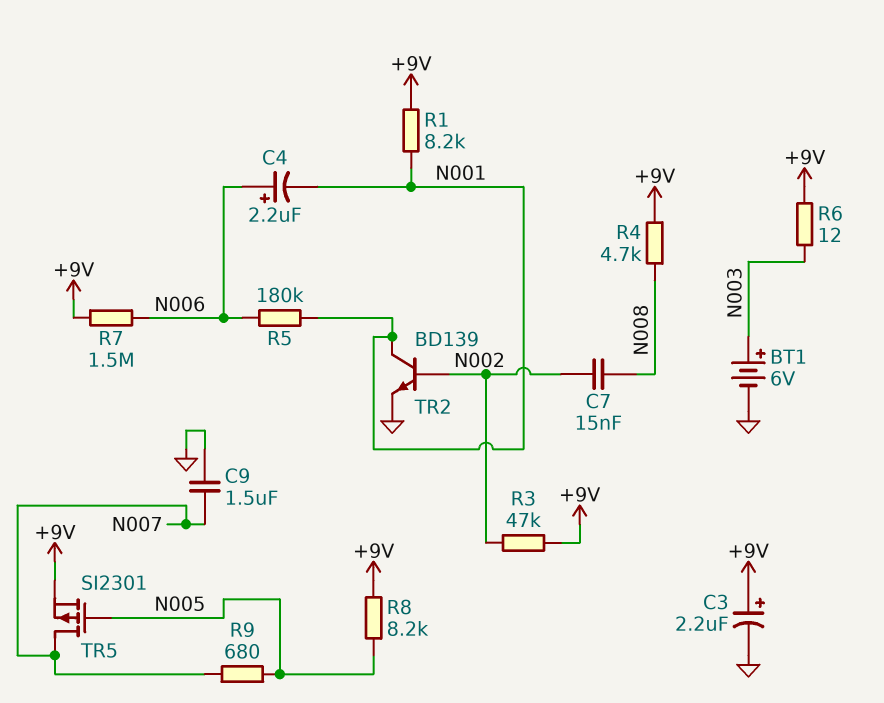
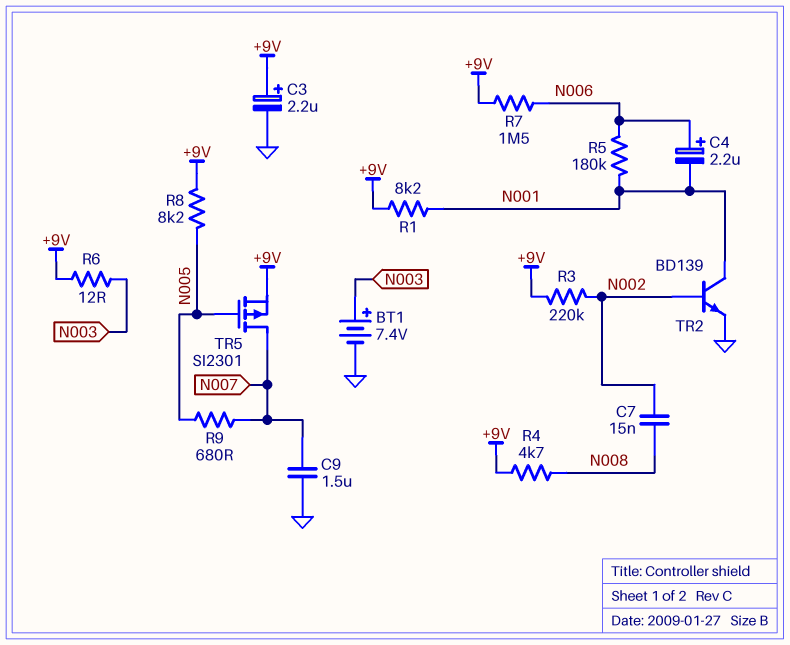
BT1: 6V (plus N003, minus GND) -> 7.4V (plus N003, minus GND)
R3: 47k (+9V, N002) -> 220k (+9V, N002)

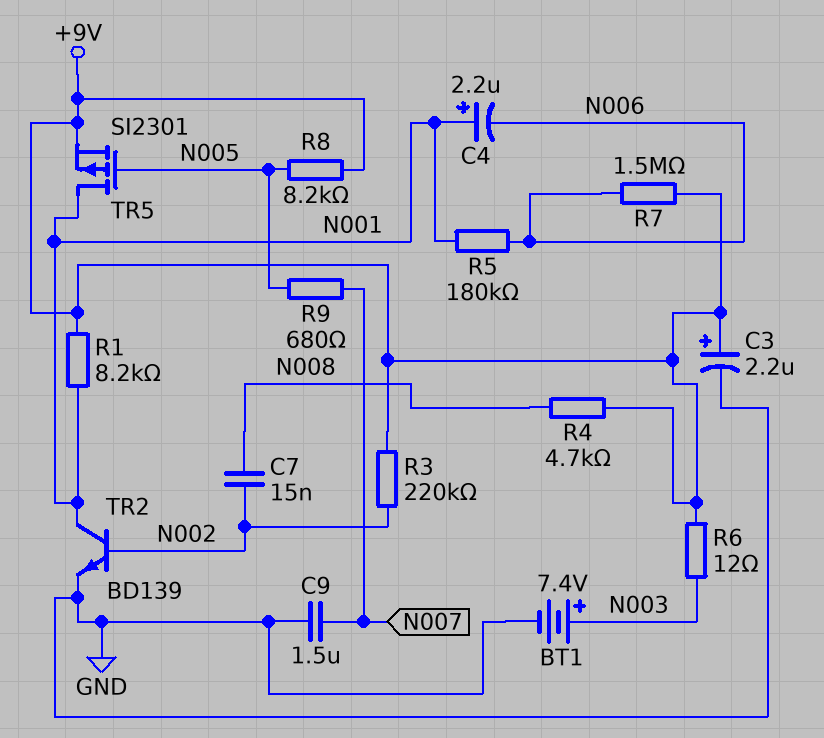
C4: 2.2uF (plus N006, minus N001) -> 2.2uF (plus N001, minus N006)
TR5: PMOS SI2301 (G N005, D N007, S +9V) -> PMOS SI2301 (G N005, D N001, S +9V)

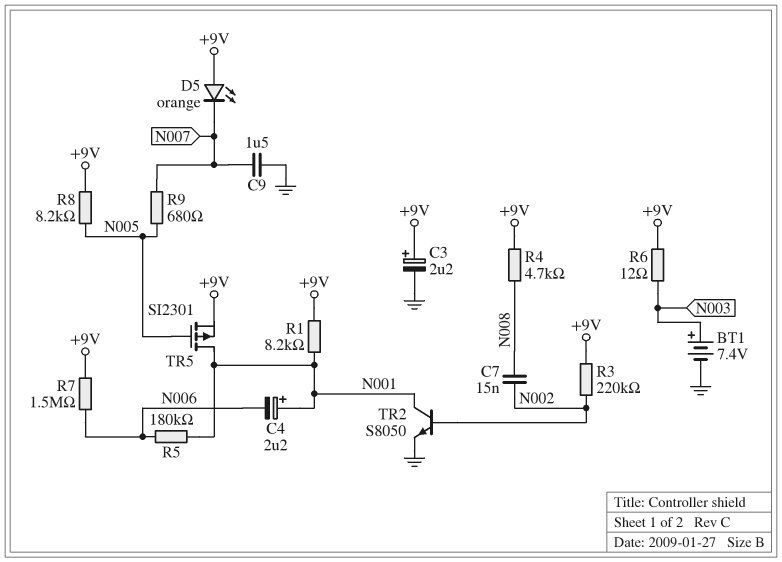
D5: none -> LED orange (A +9V, K N007)
TR2: NPN BD139 (B N002, C N001, E GND) -> NPN S8050 (B N002, C N001, E GND)

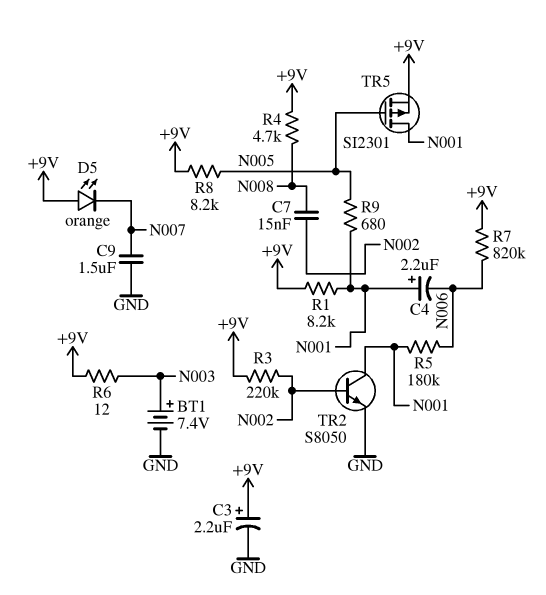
R7: 1.5M (+9V, N006) -> 820k (+9V, N006)
R9: 680 (N005, N007) -> 680 (N001, N005)

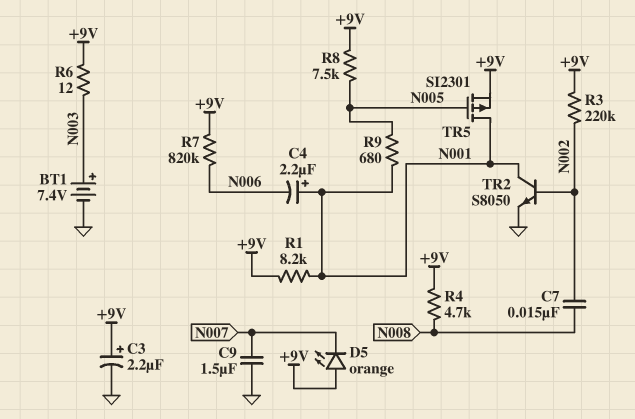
R5: 180k (N001, N006) -> none
R8: 8.2k (+9V, N005) -> 7.5k (+9V, N005)

